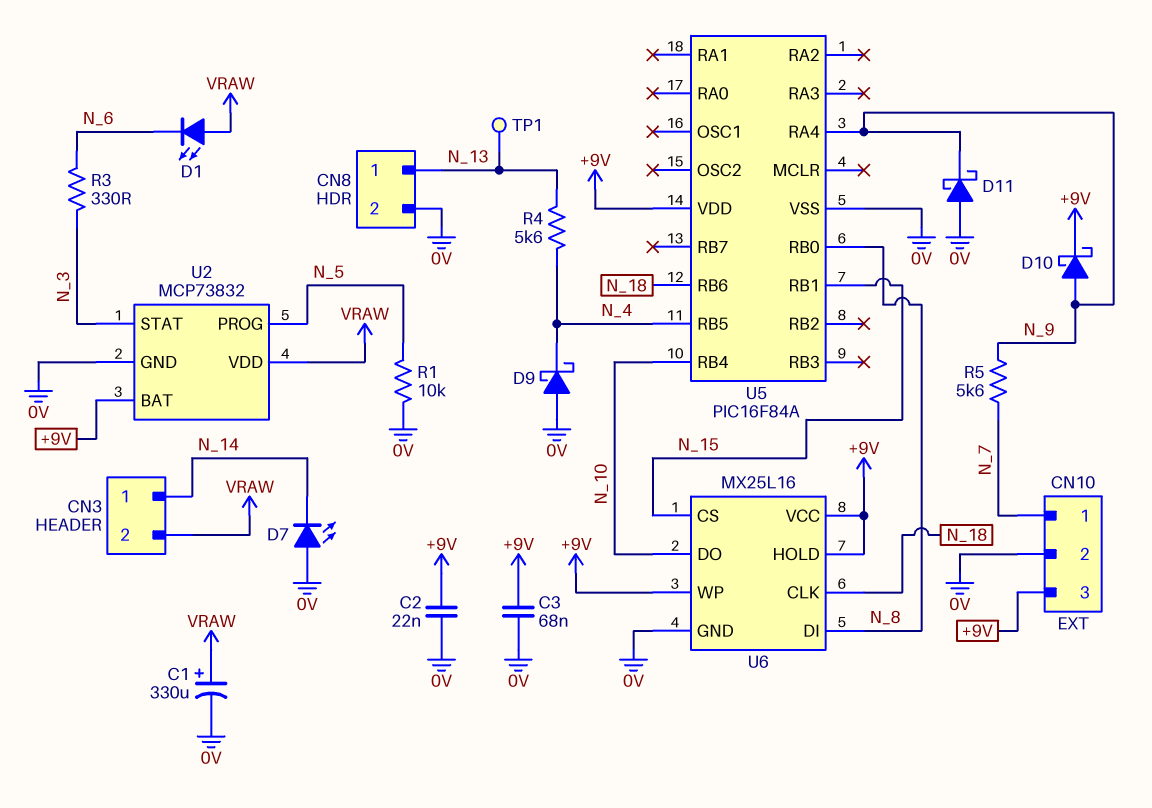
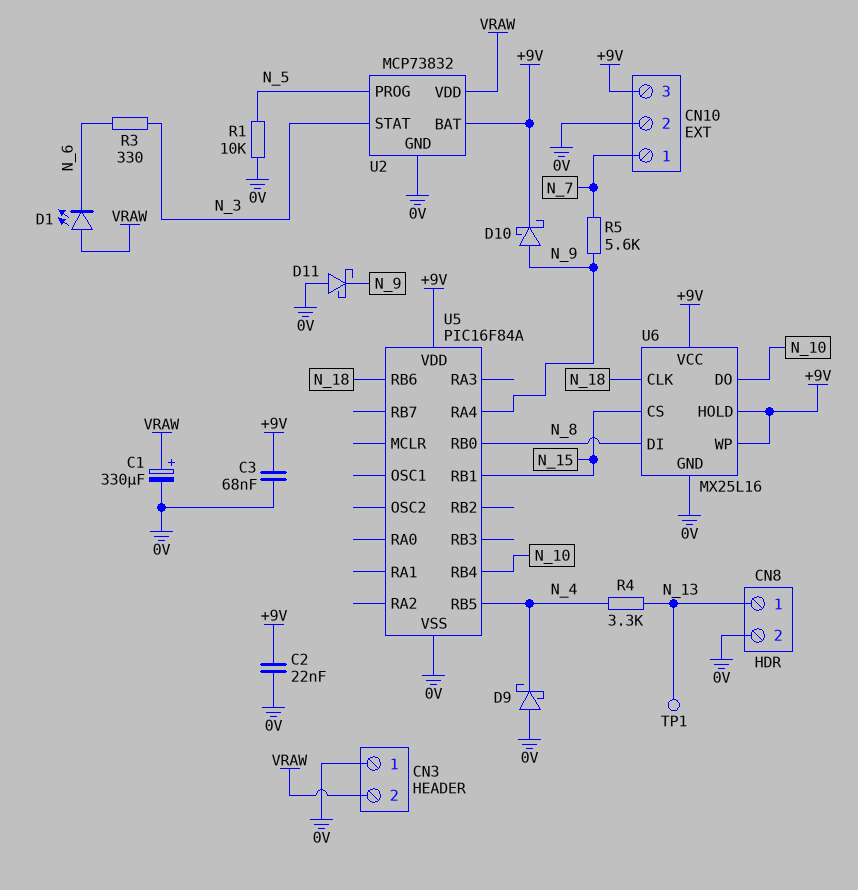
CN3 pin 1: N_14 -> 0V
D7: LED (A 0V, K N_14) -> none
R4: 5.6k (N_4, N_13) -> 3.3k (N_4, N_13)

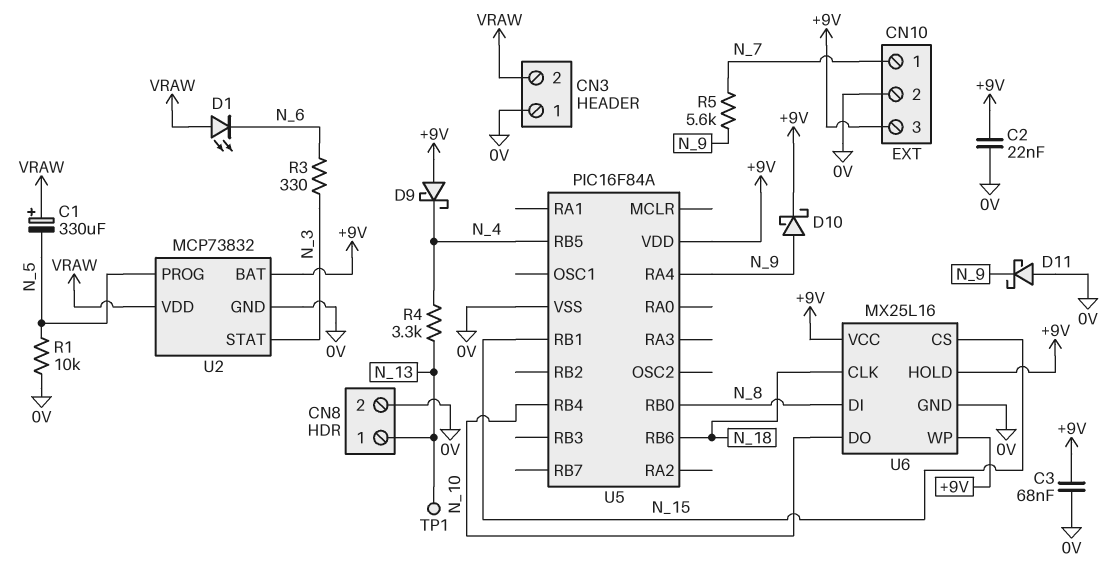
C1: 330uF (plus VRAW, minus 0V) -> 330uF (plus VRAW, minus N_5)
D9: schottky (A 0V, K N_4) -> schottky (A +9V, K N_4)

